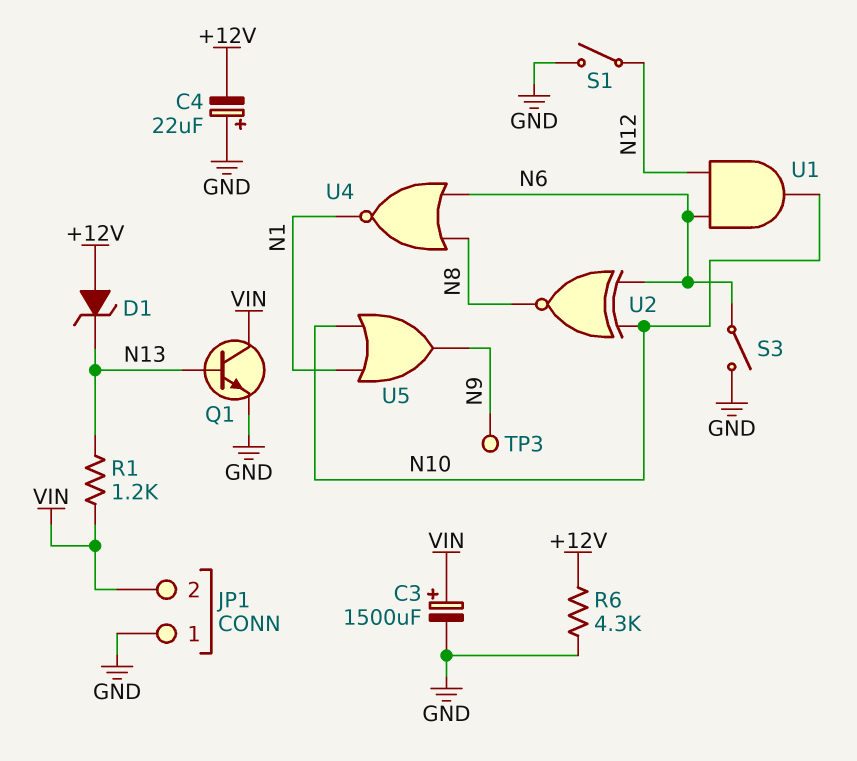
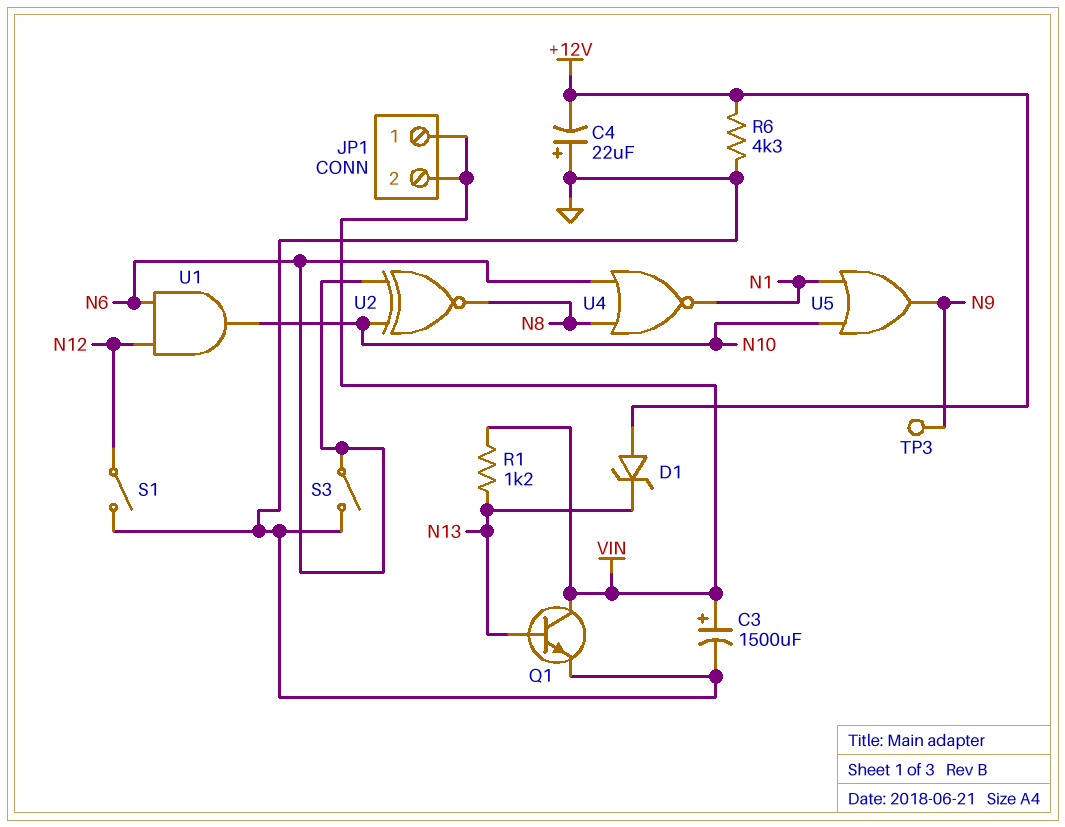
JP1 pin 1: GND -> VIN

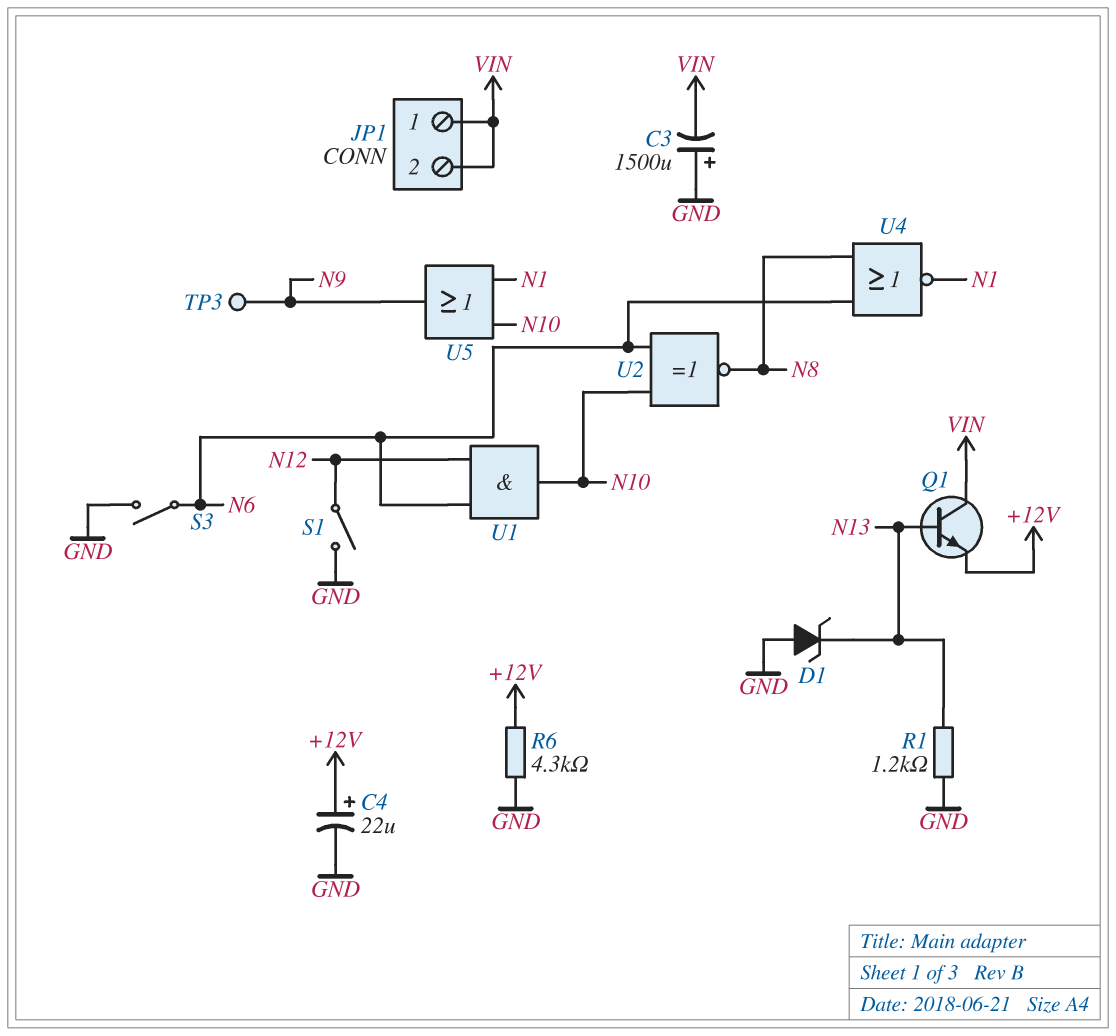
C3: 1500uF (plus VIN, minus GND) -> 1500uF (plus GND, minus VIN)
C4: 22uF (plus GND, minus +12V) -> 22uF (plus +12V, minus GND)
D1: zener (A +12V, K N13) -> zener (A GND, K N13)
Q1: NPN (B N13, C VIN, E GND) -> NPN (B N13, C VIN, E +12V)
R1: 1.2k (N13, VIN) -> 1.2k (GND, N13)

